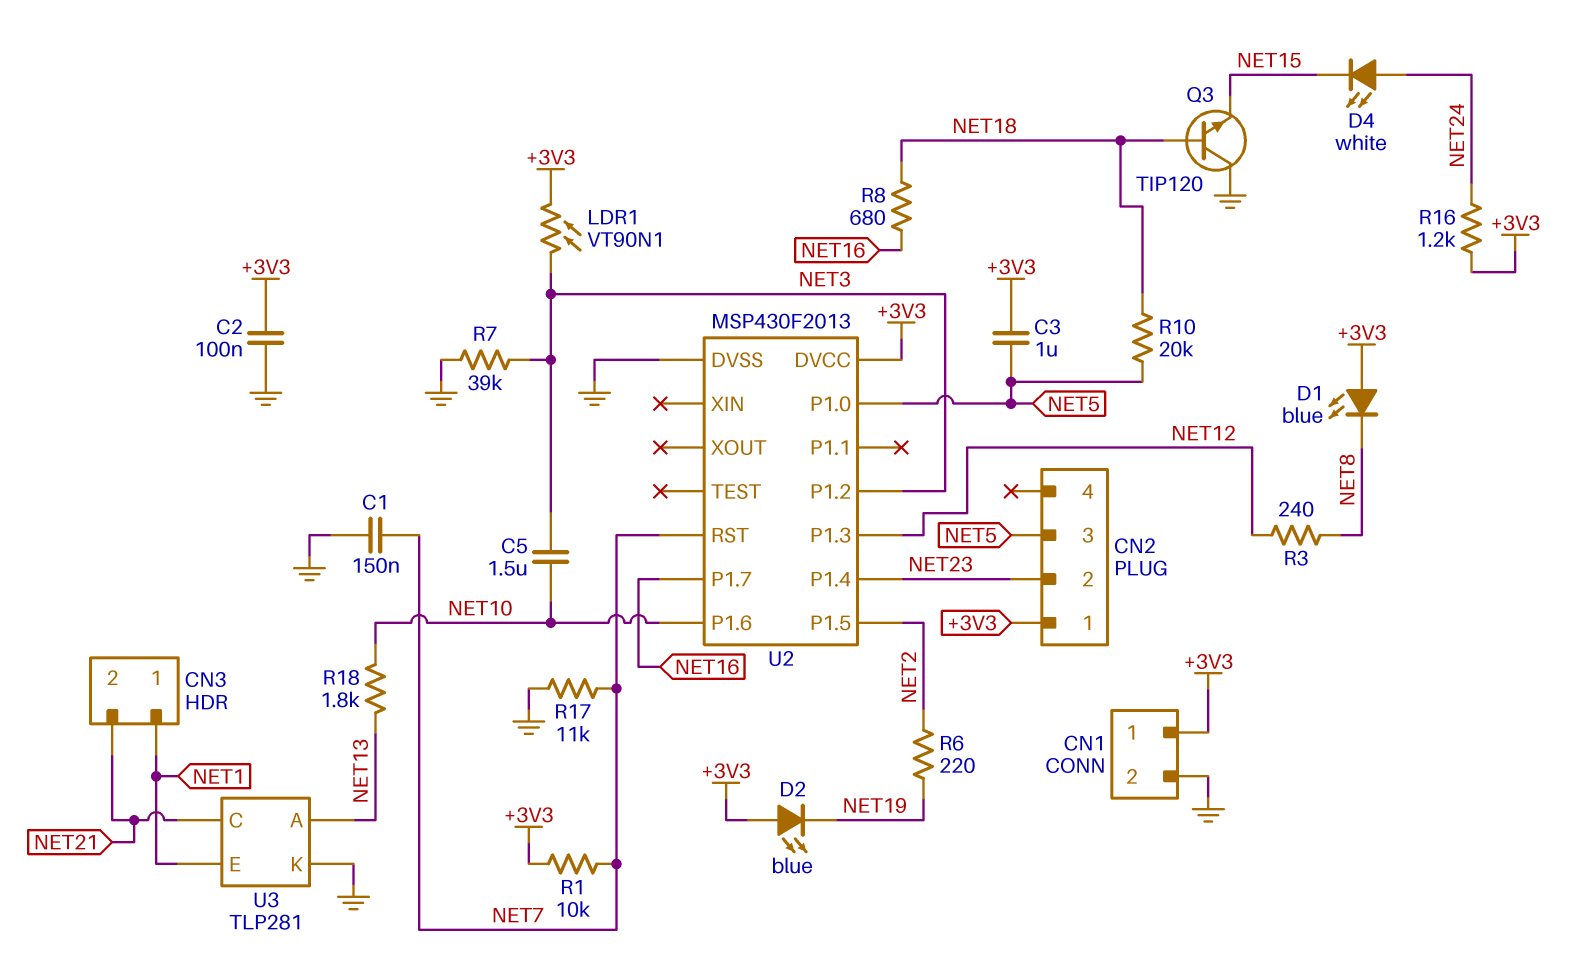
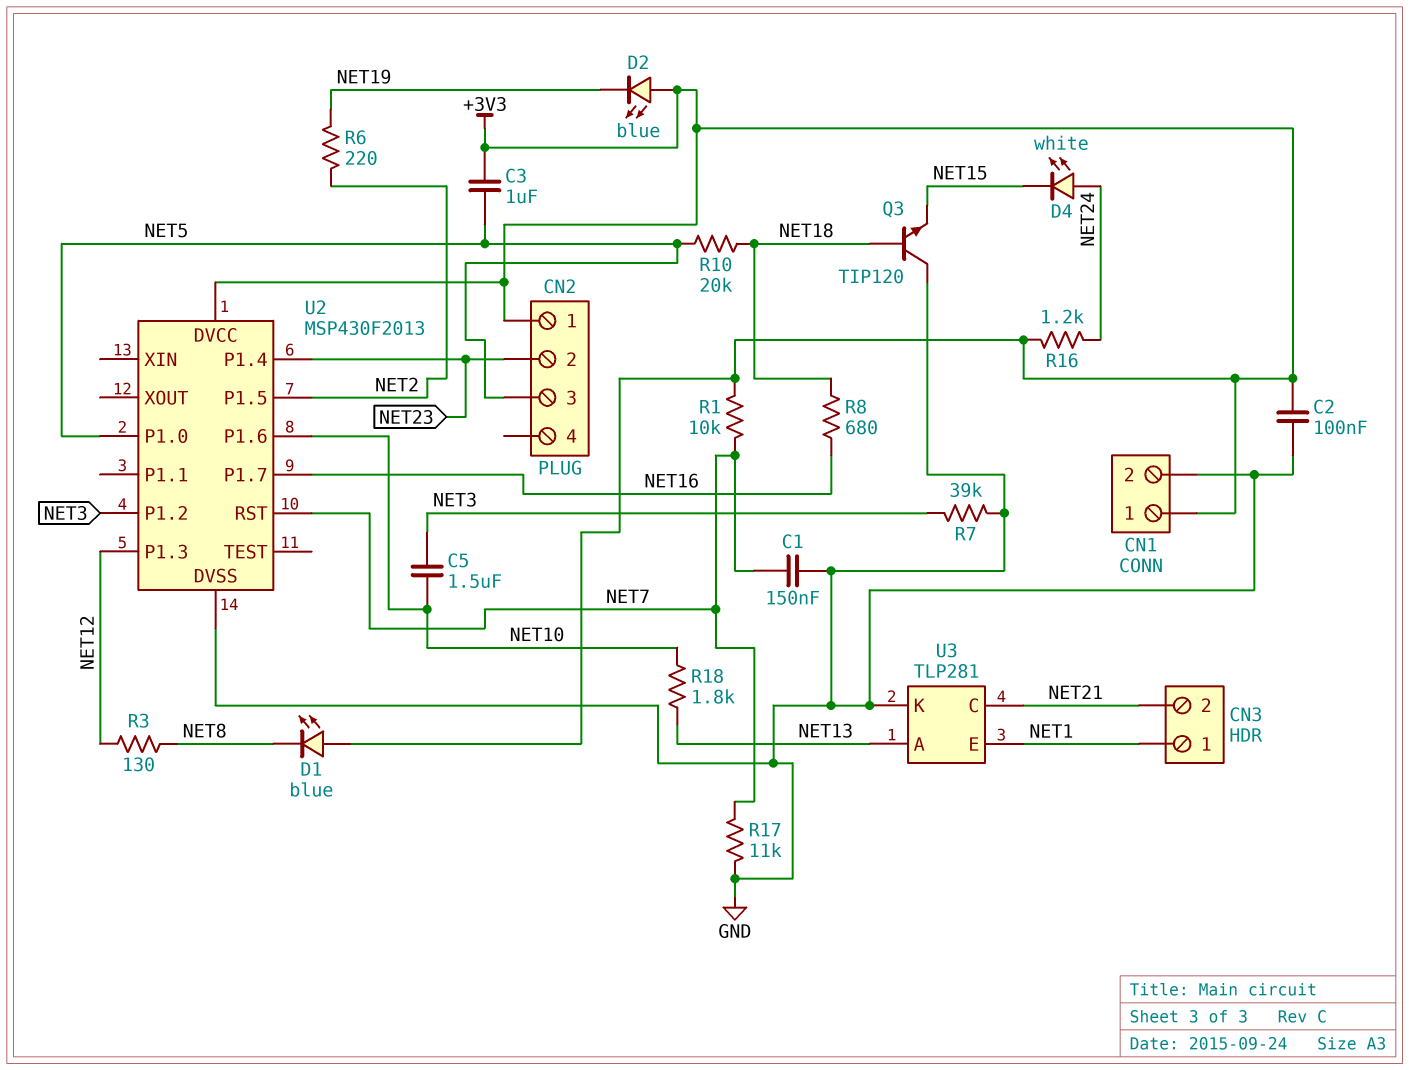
LDR1: VT90N1 (+3V3, NET3) -> none
R3: 240 (NET8, NET12) -> 130 (NET8, NET12)

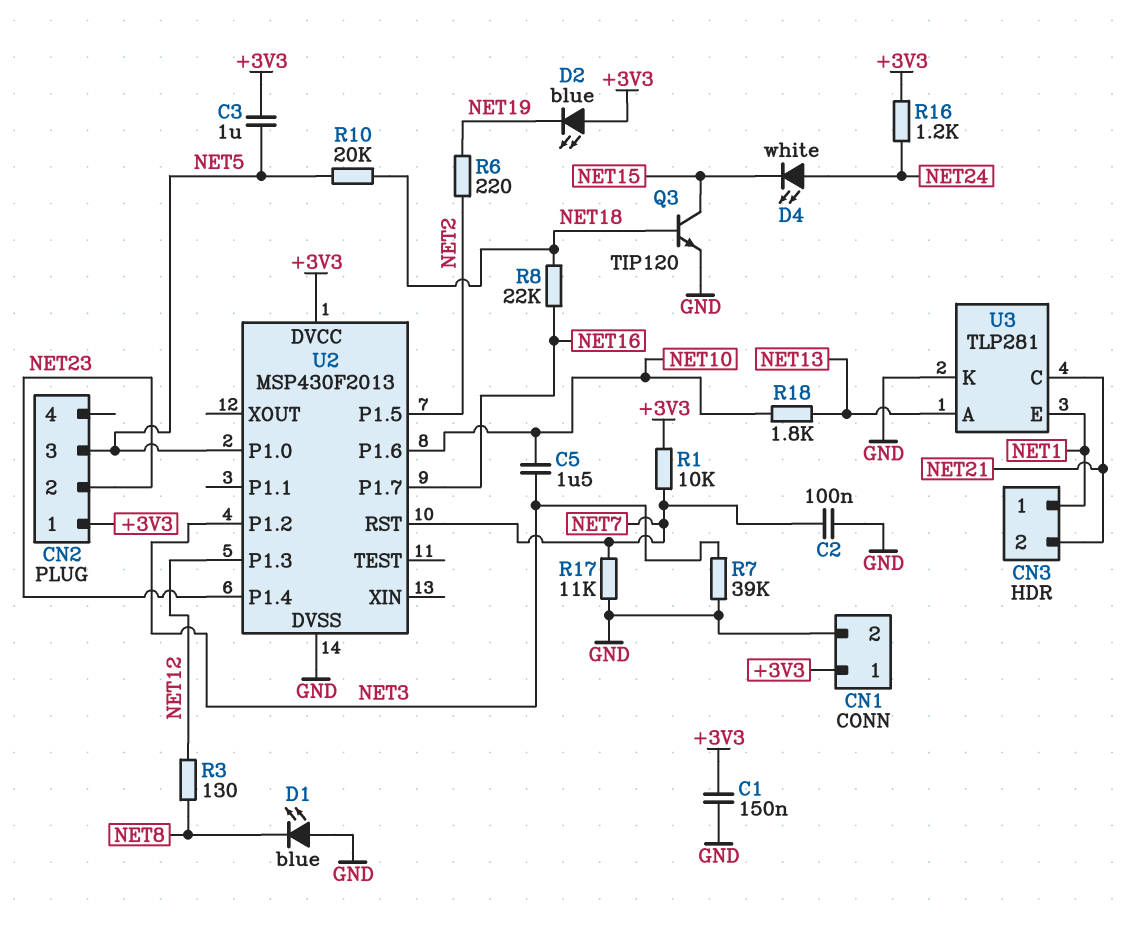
C1: 150nF (GND, NET7) -> 150nF (+3V3, GND)
C2: 100nF (+3V3, GND) -> 100nF (GND, NET7)
D1: LED blue (A +3V3, K NET8) -> LED blue (A GND, K NET8)
Q3: NPN TIP120 (B NET18, C GND, E NET15) -> NPN TIP120 (B NET18, C NET15, E GND)
R8: 680 (NET16, NET18) -> 22k (NET16, NET18)

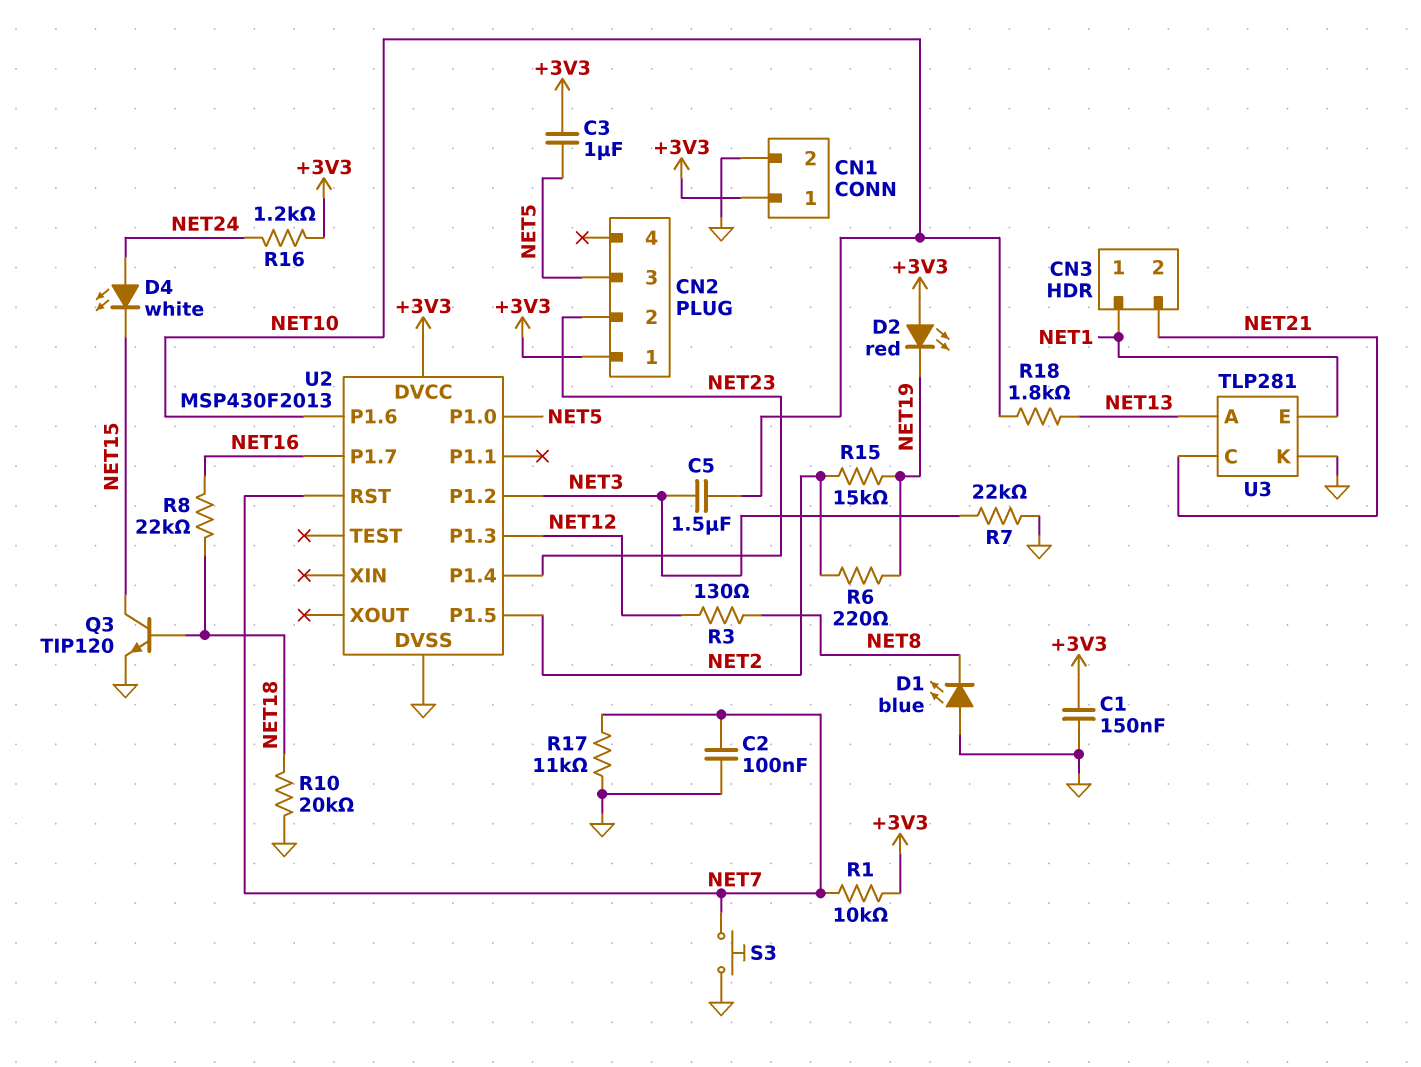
D2: LED blue (A +3V3, K NET19) -> LED red (A +3V3, K NET19)
R7: 39k (GND, NET3) -> 22k (GND, NET3)
R10: 20k (NET5, NET18) -> 20k (GND, NET18)
R15: none -> 15k (NET2, NET19)
S3: none -> button (GND, NET7)

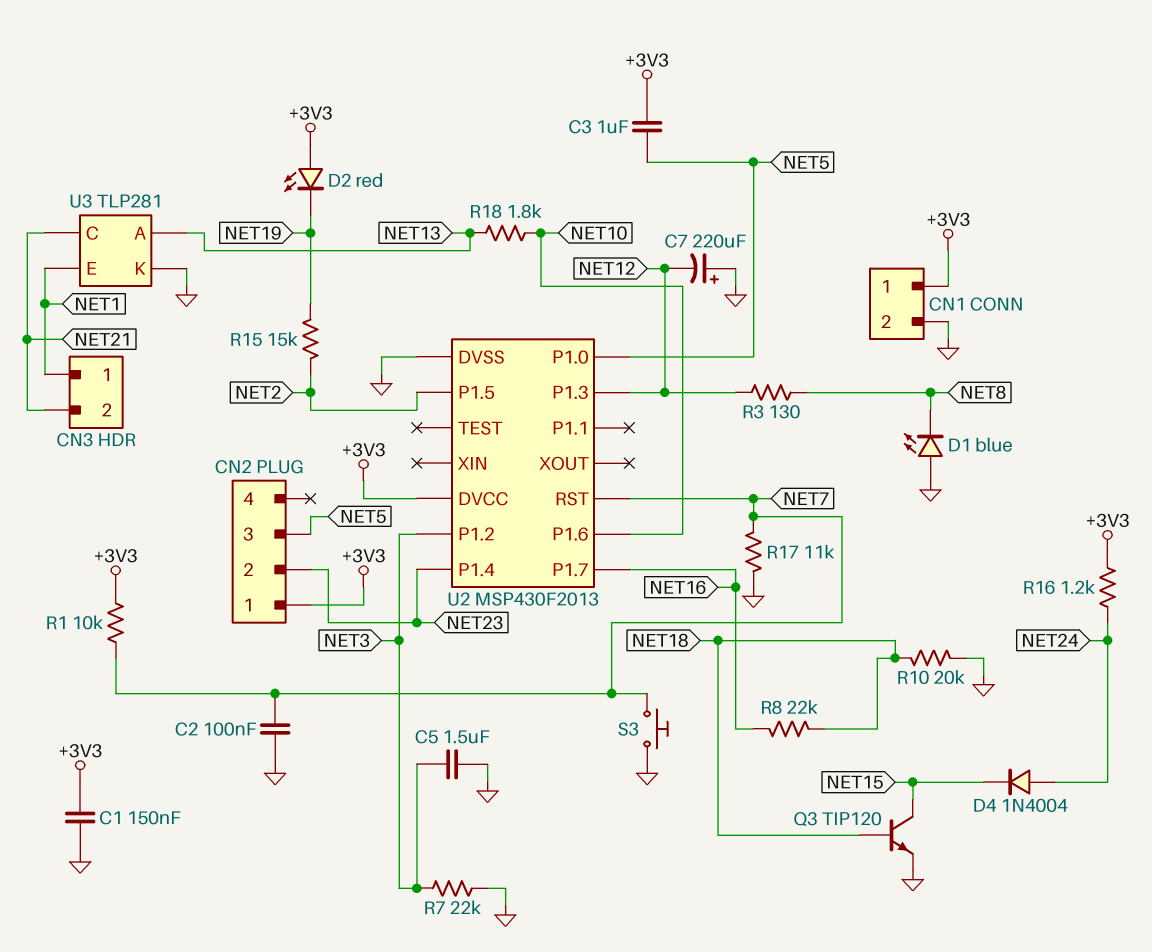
C5: 1.5uF (NET3, NET10) -> 1.5uF (GND, NET3)
C7: none -> 220uF (plus GND, minus NET12)
D4: LED white (A NET24, K NET15) -> diode 1N4004 (A NET24, K NET15)
R6: 220 (NET2, NET19) -> none

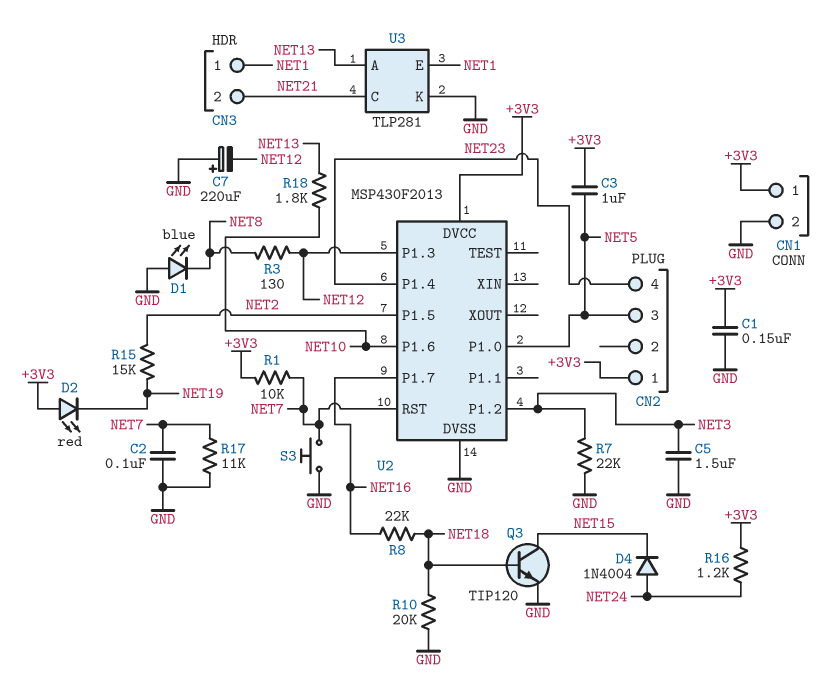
CN2 pin 2: NET23 -> none
CN2 pin 4: none -> NET23

